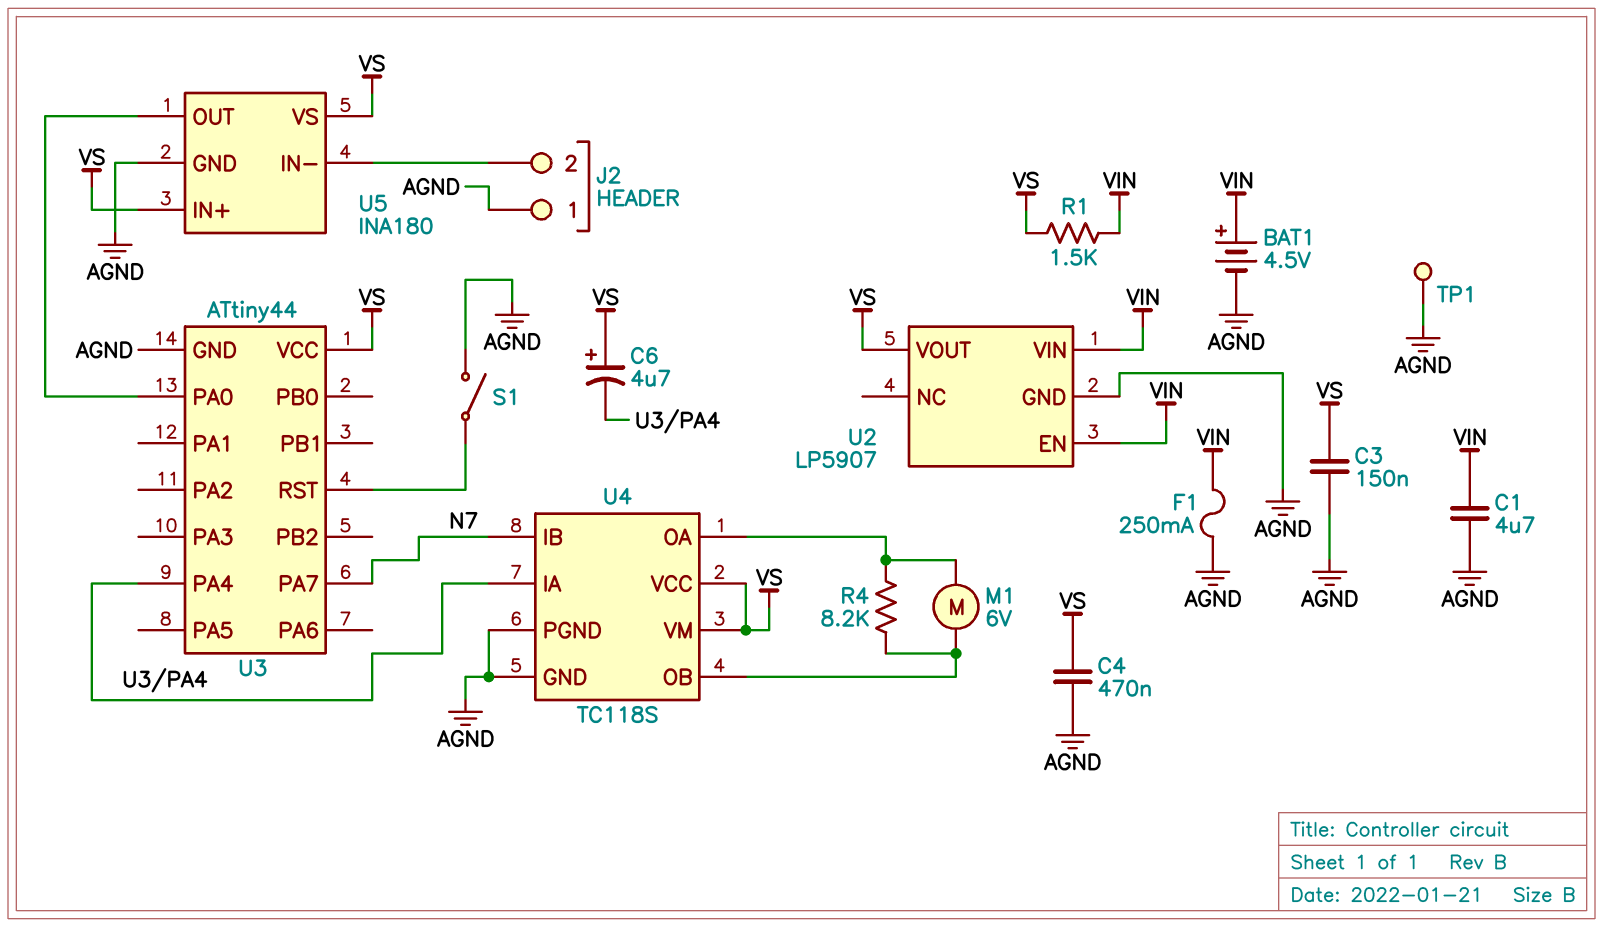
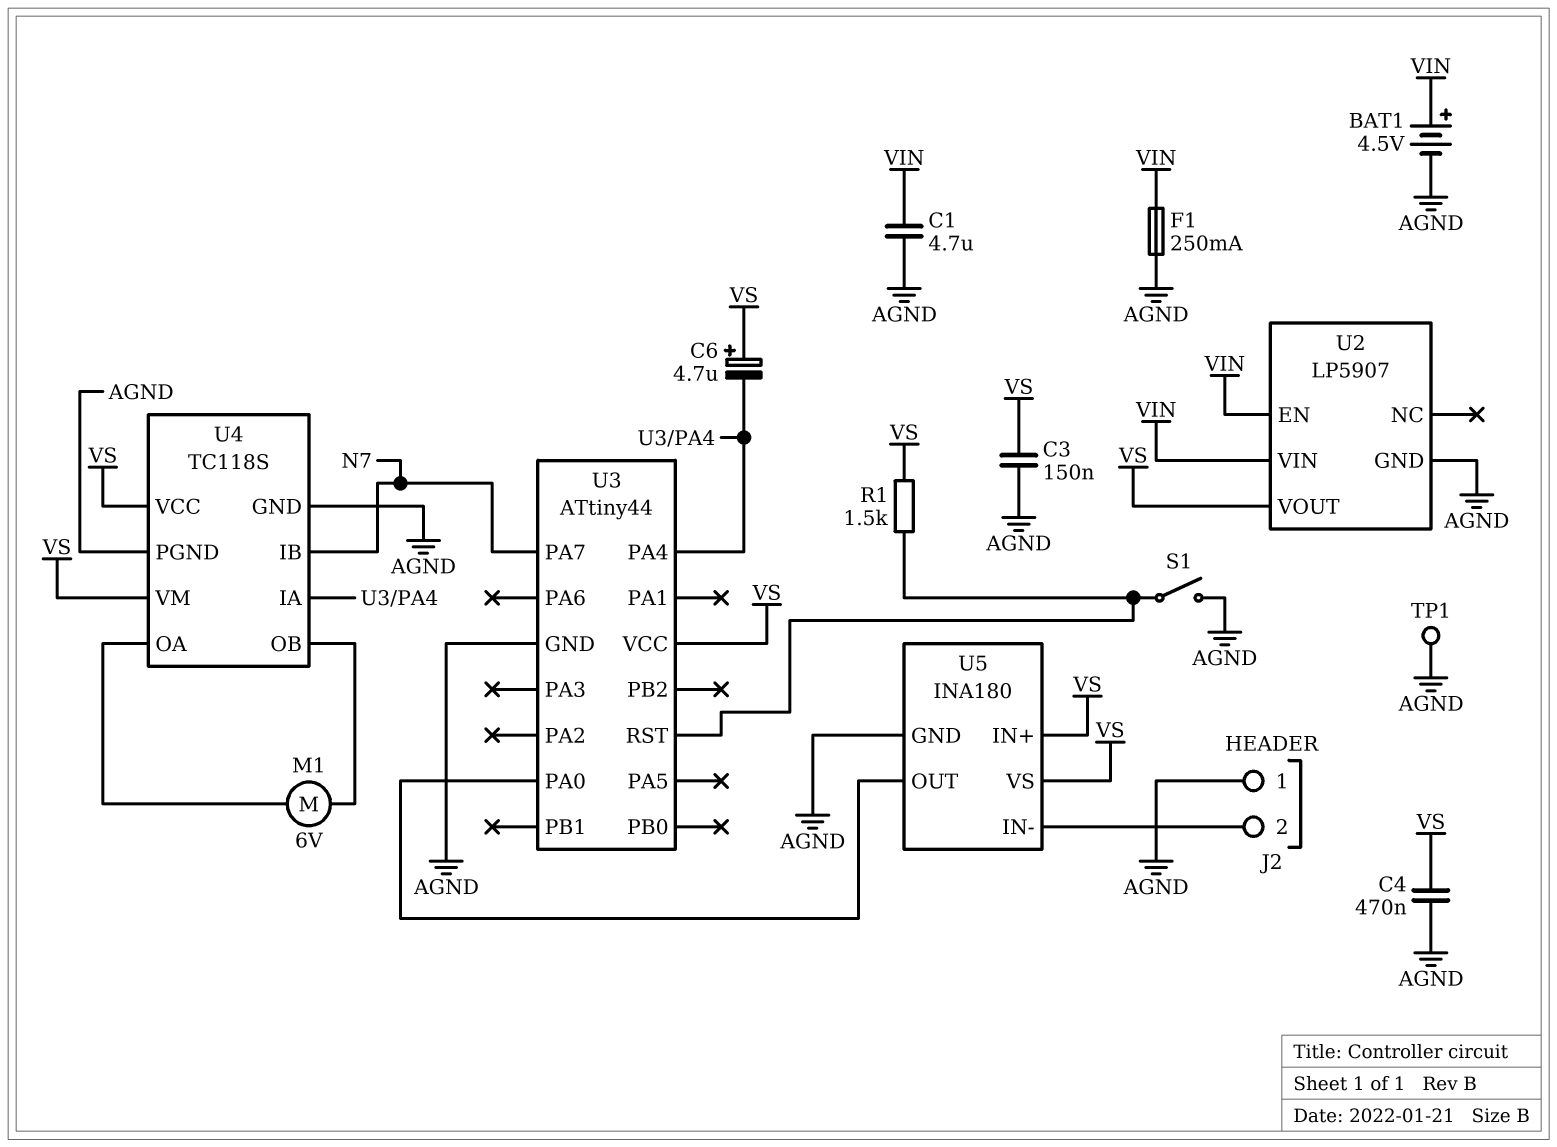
R1: 1.5k (VIN, VS) -> 1.5k (U3/RST, VS)
R4: 8.2k (U4/OA, U4/OB) -> none

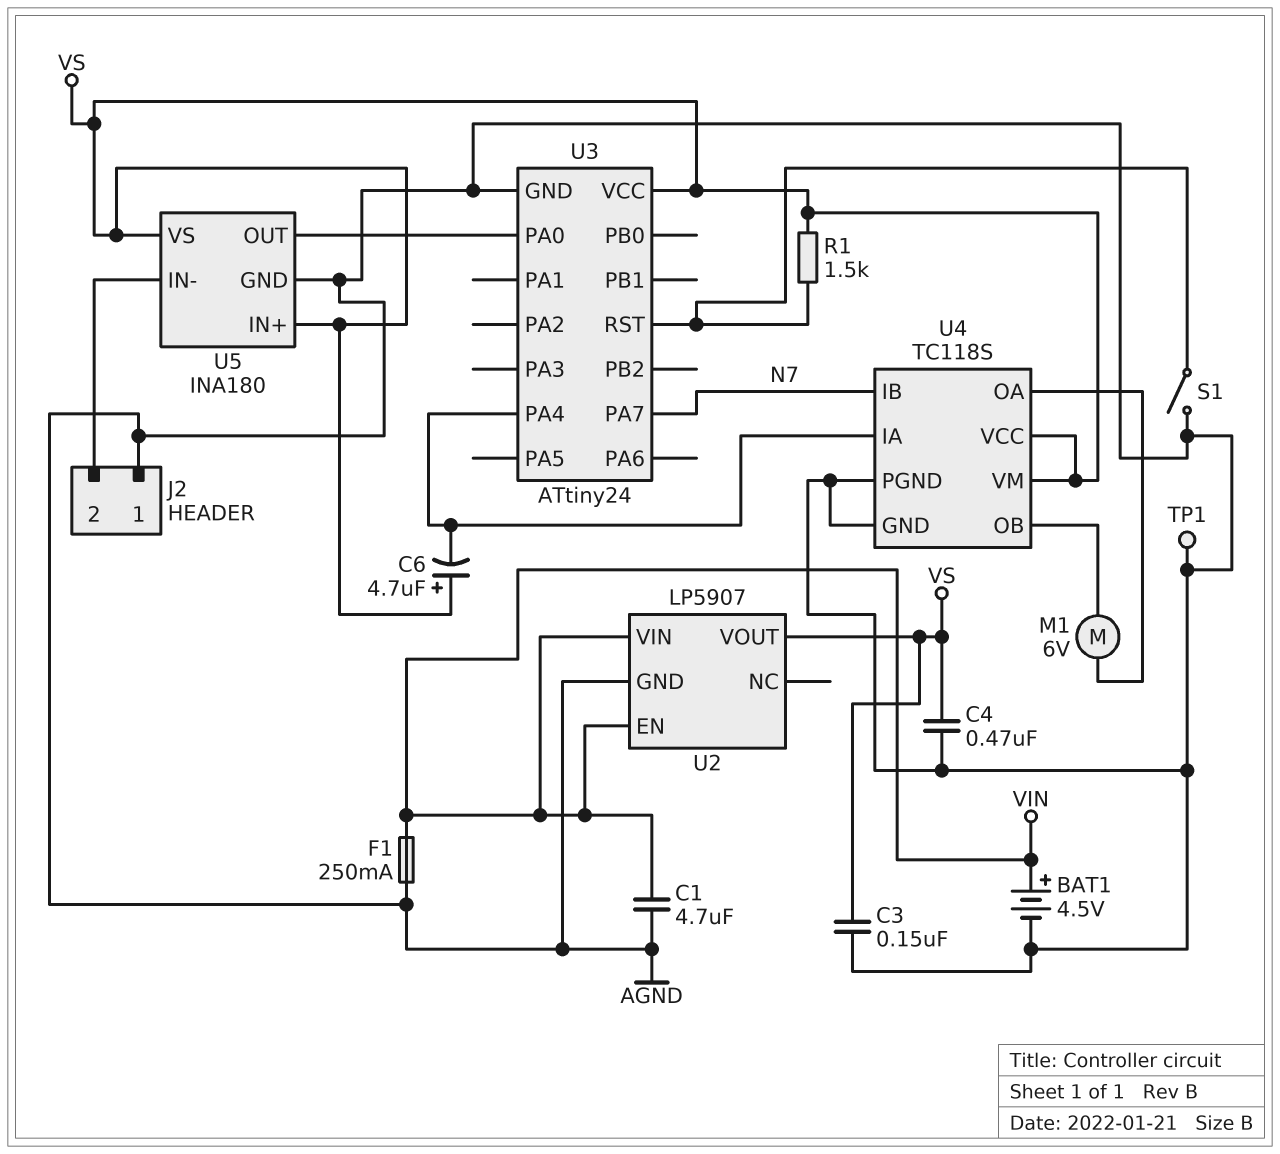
U3: ATtiny44 -> ATtiny24

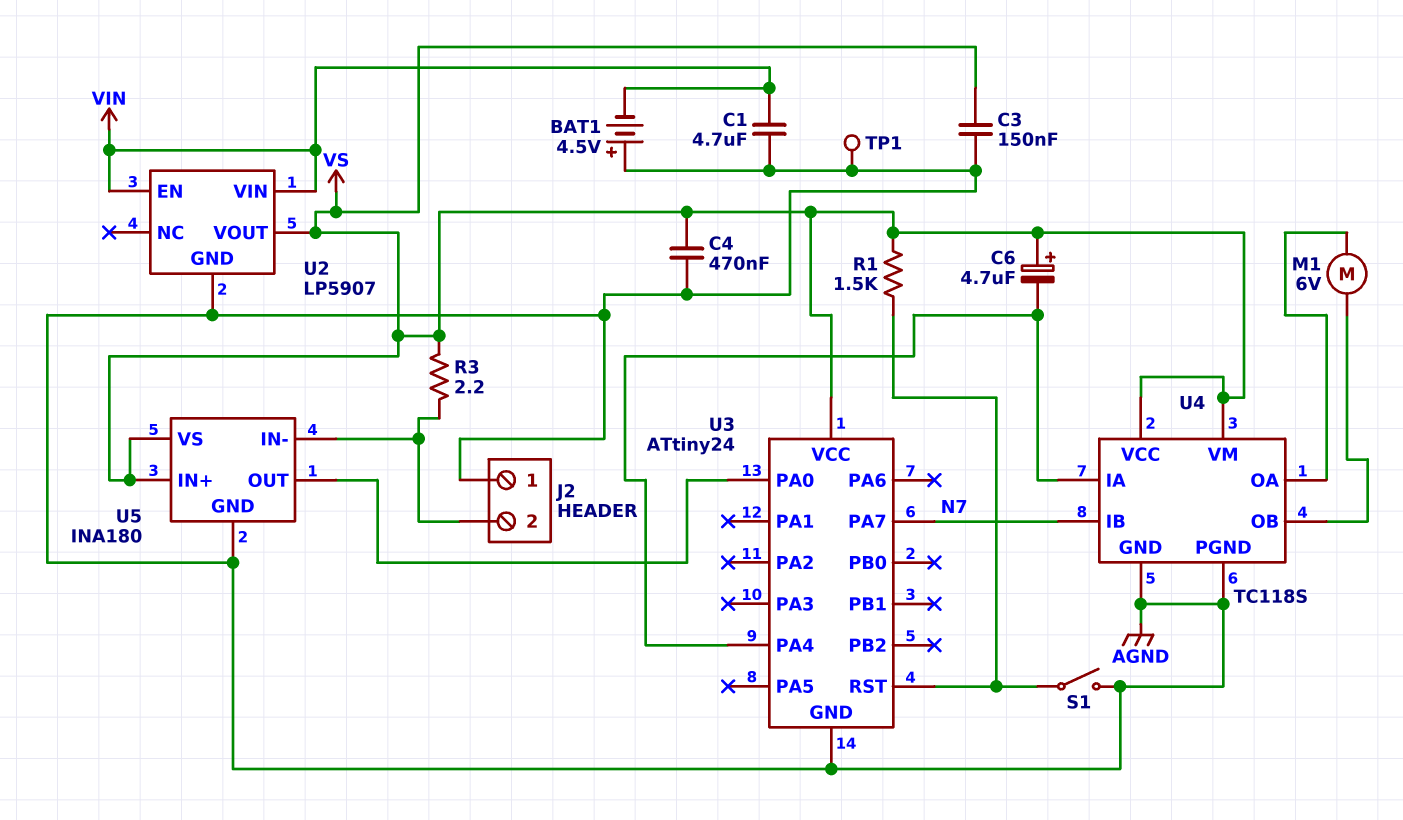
BAT1: 4.5V (plus VIN, minus AGND) -> 4.5V (plus AGND, minus VIN)
F1: 250mA (AGND, VIN) -> none
R3: none -> 2.2 (J2/2, VS)

